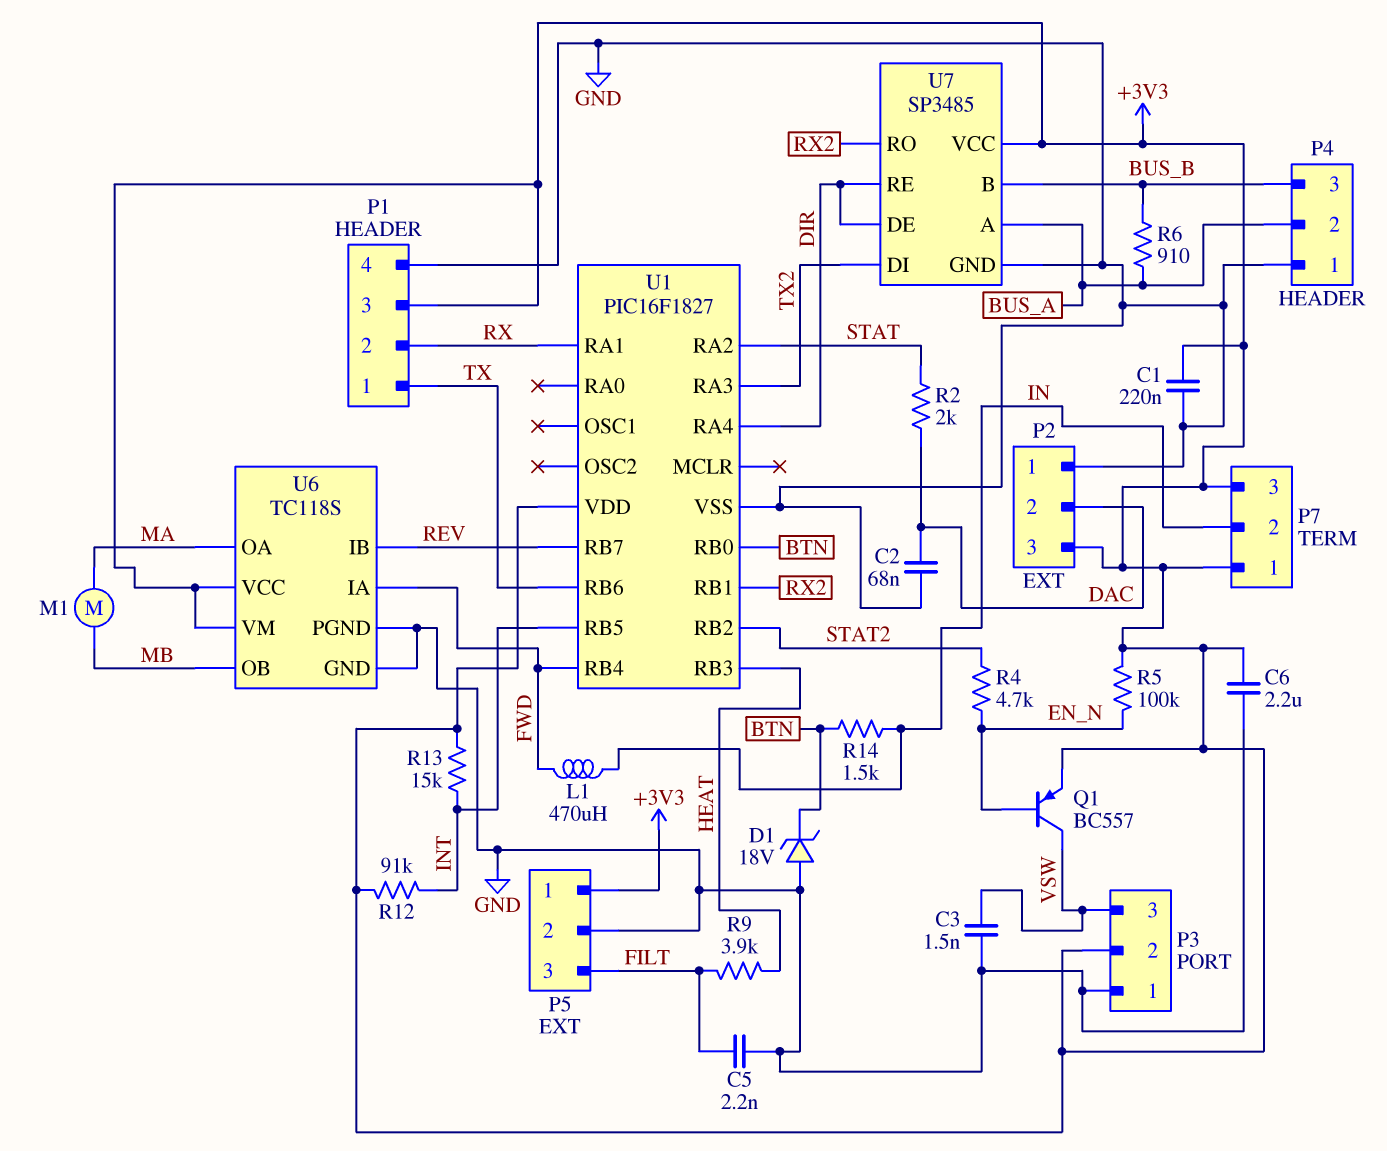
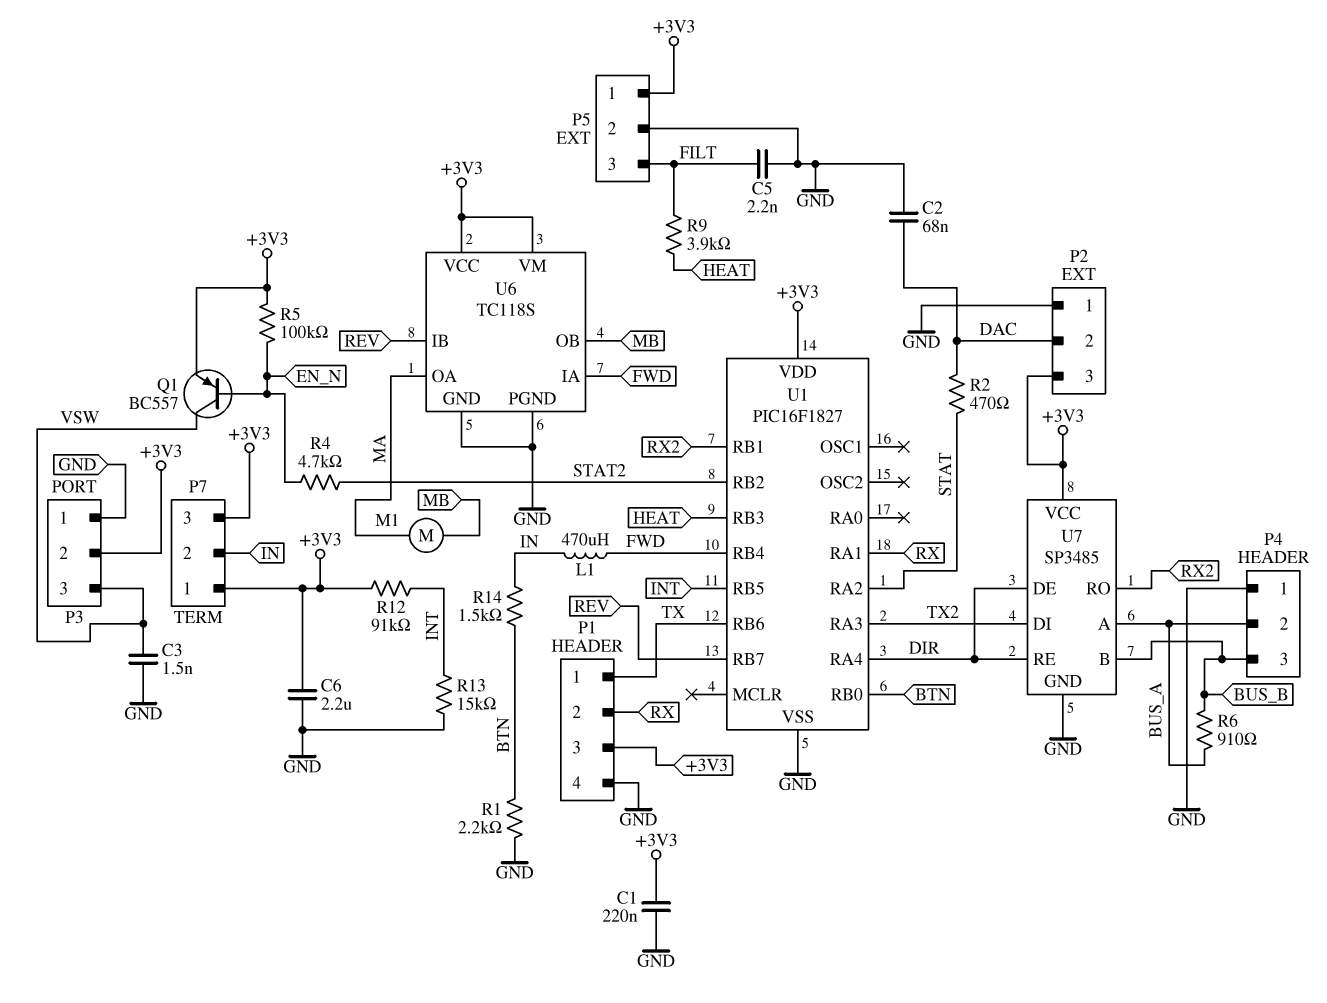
D1: zener 18V (A GND, K BTN) -> none
R1: none -> 2.2k (BTN, GND)
R2: 2k (DAC, STAT) -> 470 (DAC, STAT)
R13: 15k (+3V3, INT) -> 15k (GND, INT)

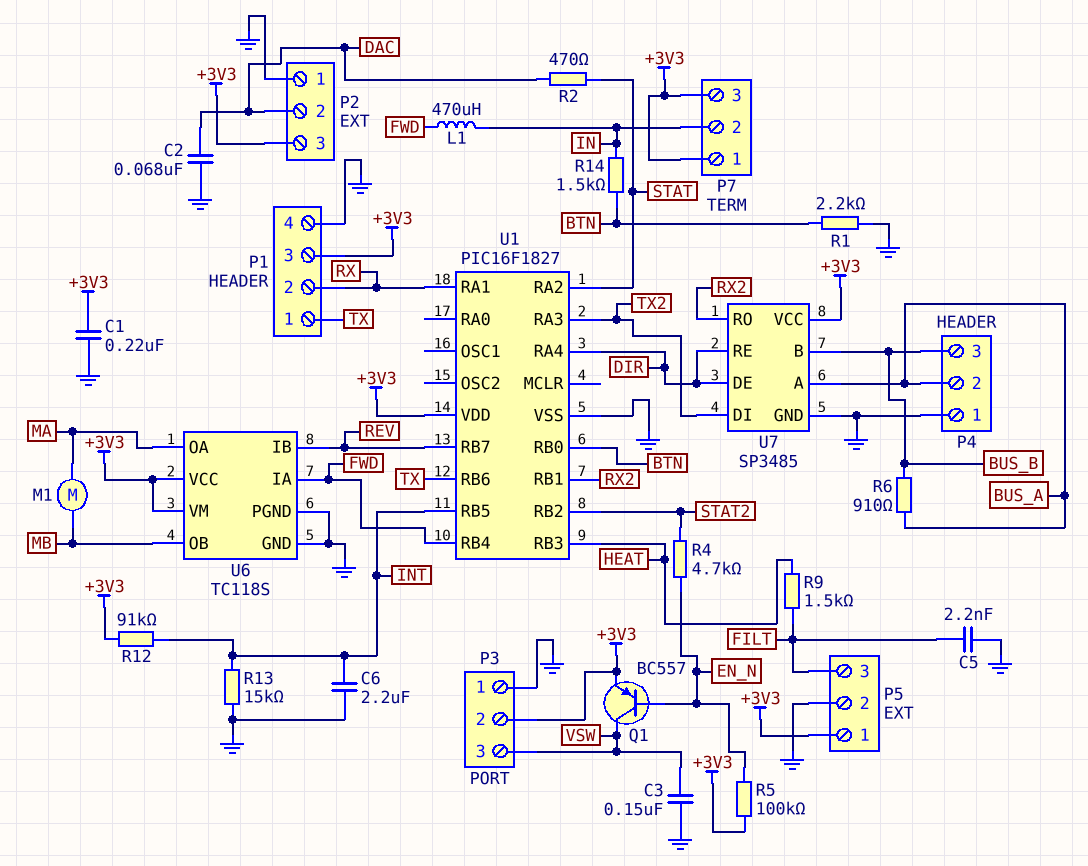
C3: 1.5nF (GND, VSW) -> 150nF (GND, VSW)
C6: 2.2uF (+3V3, GND) -> 2.2uF (GND, INT)
R9: 3.9k (FILT, HEAT) -> 1.5k (FILT, HEAT)

